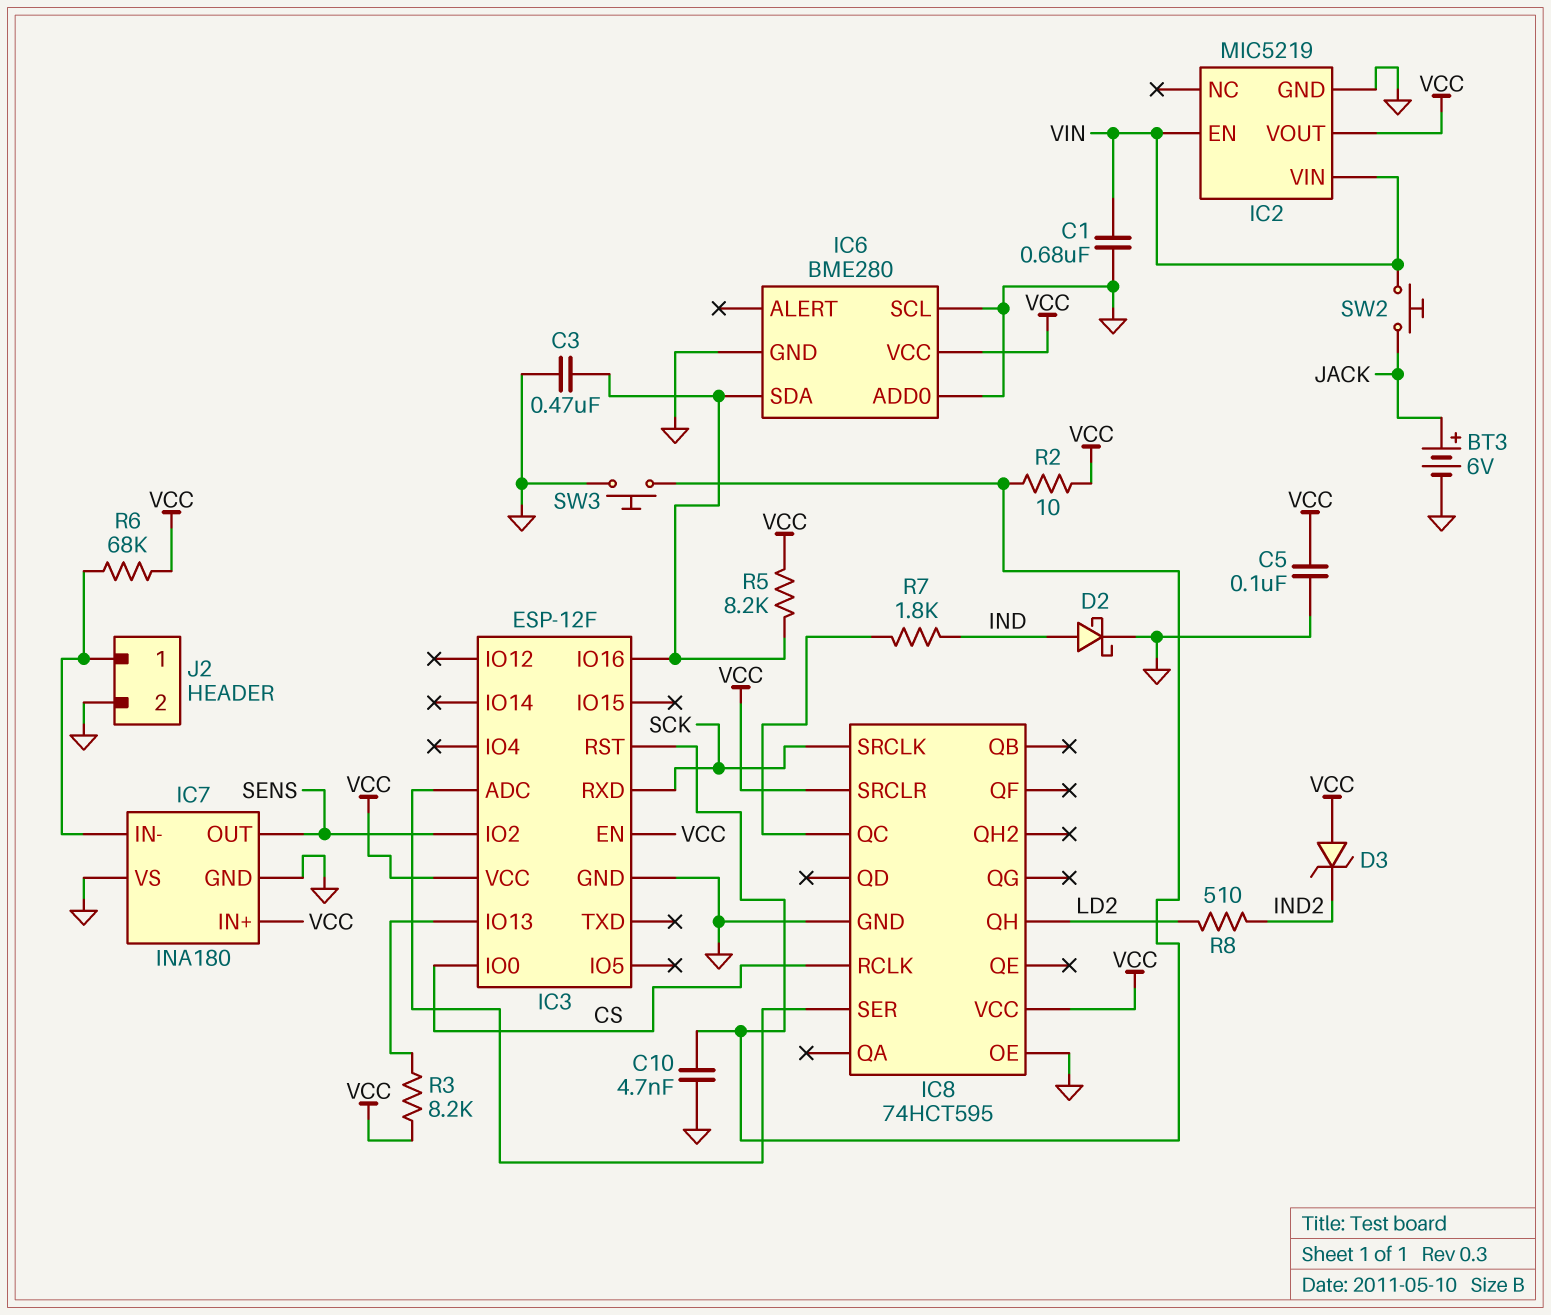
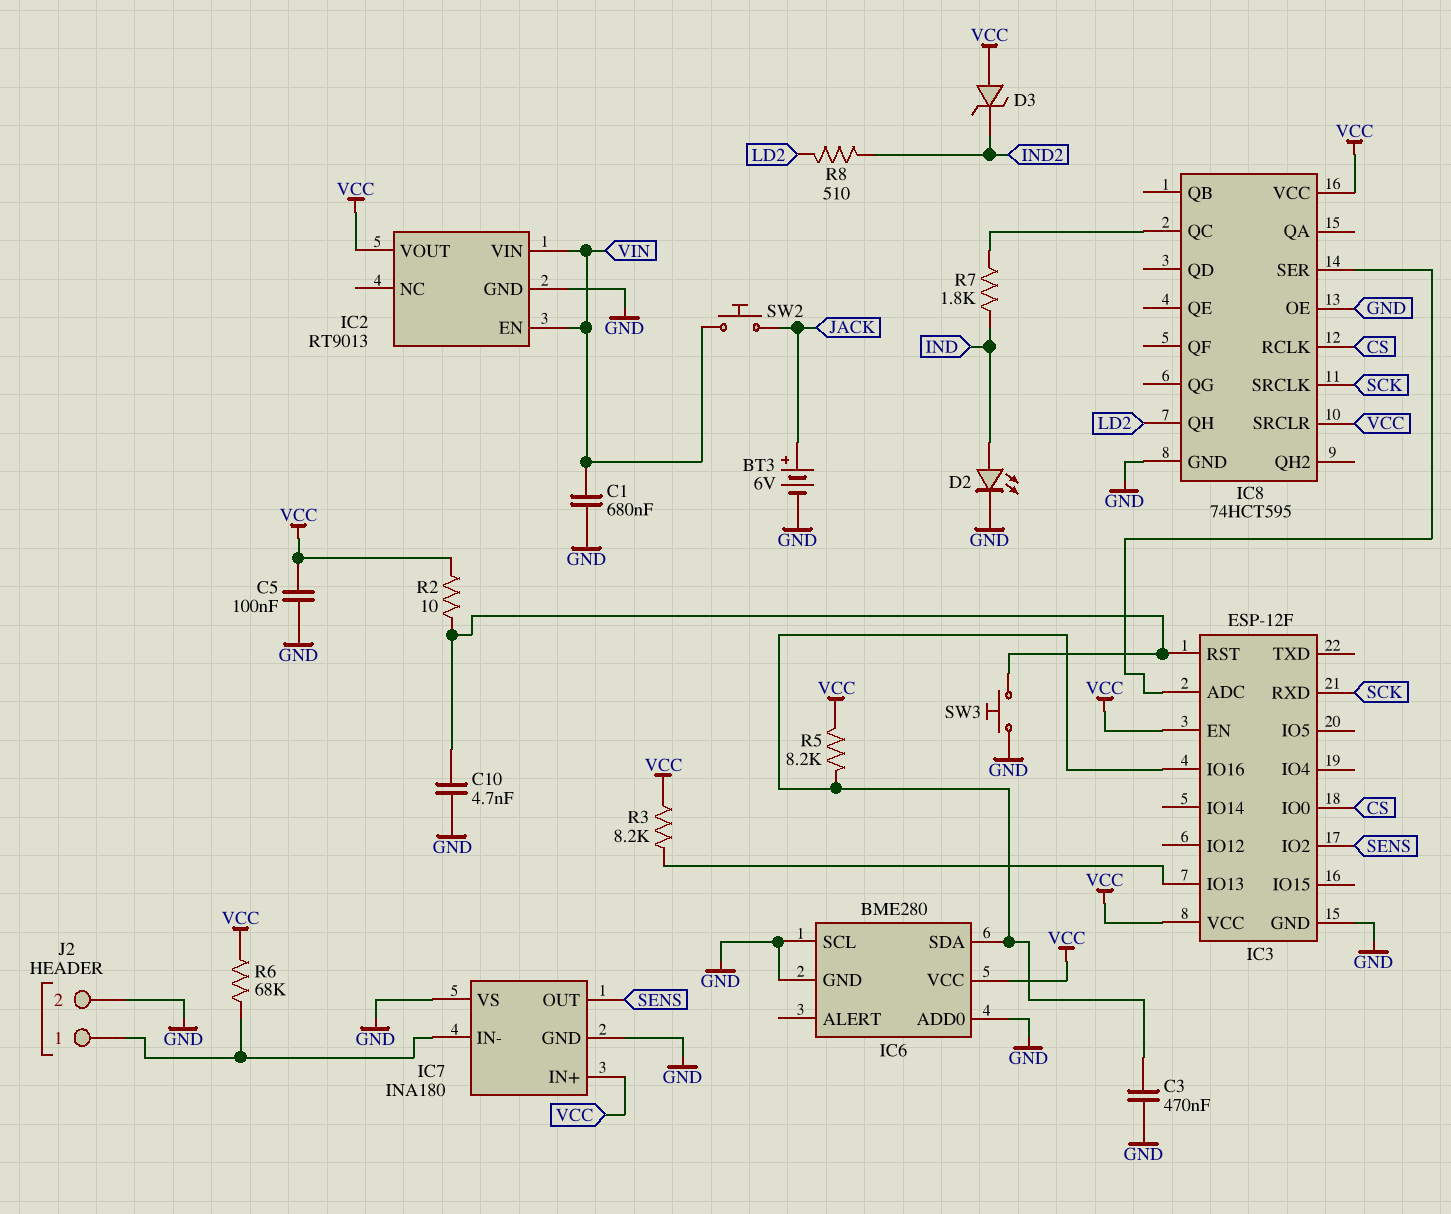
D2: schottky (A IND, K GND) -> LED (A IND, K GND)
IC2: MIC5219 -> RT9013

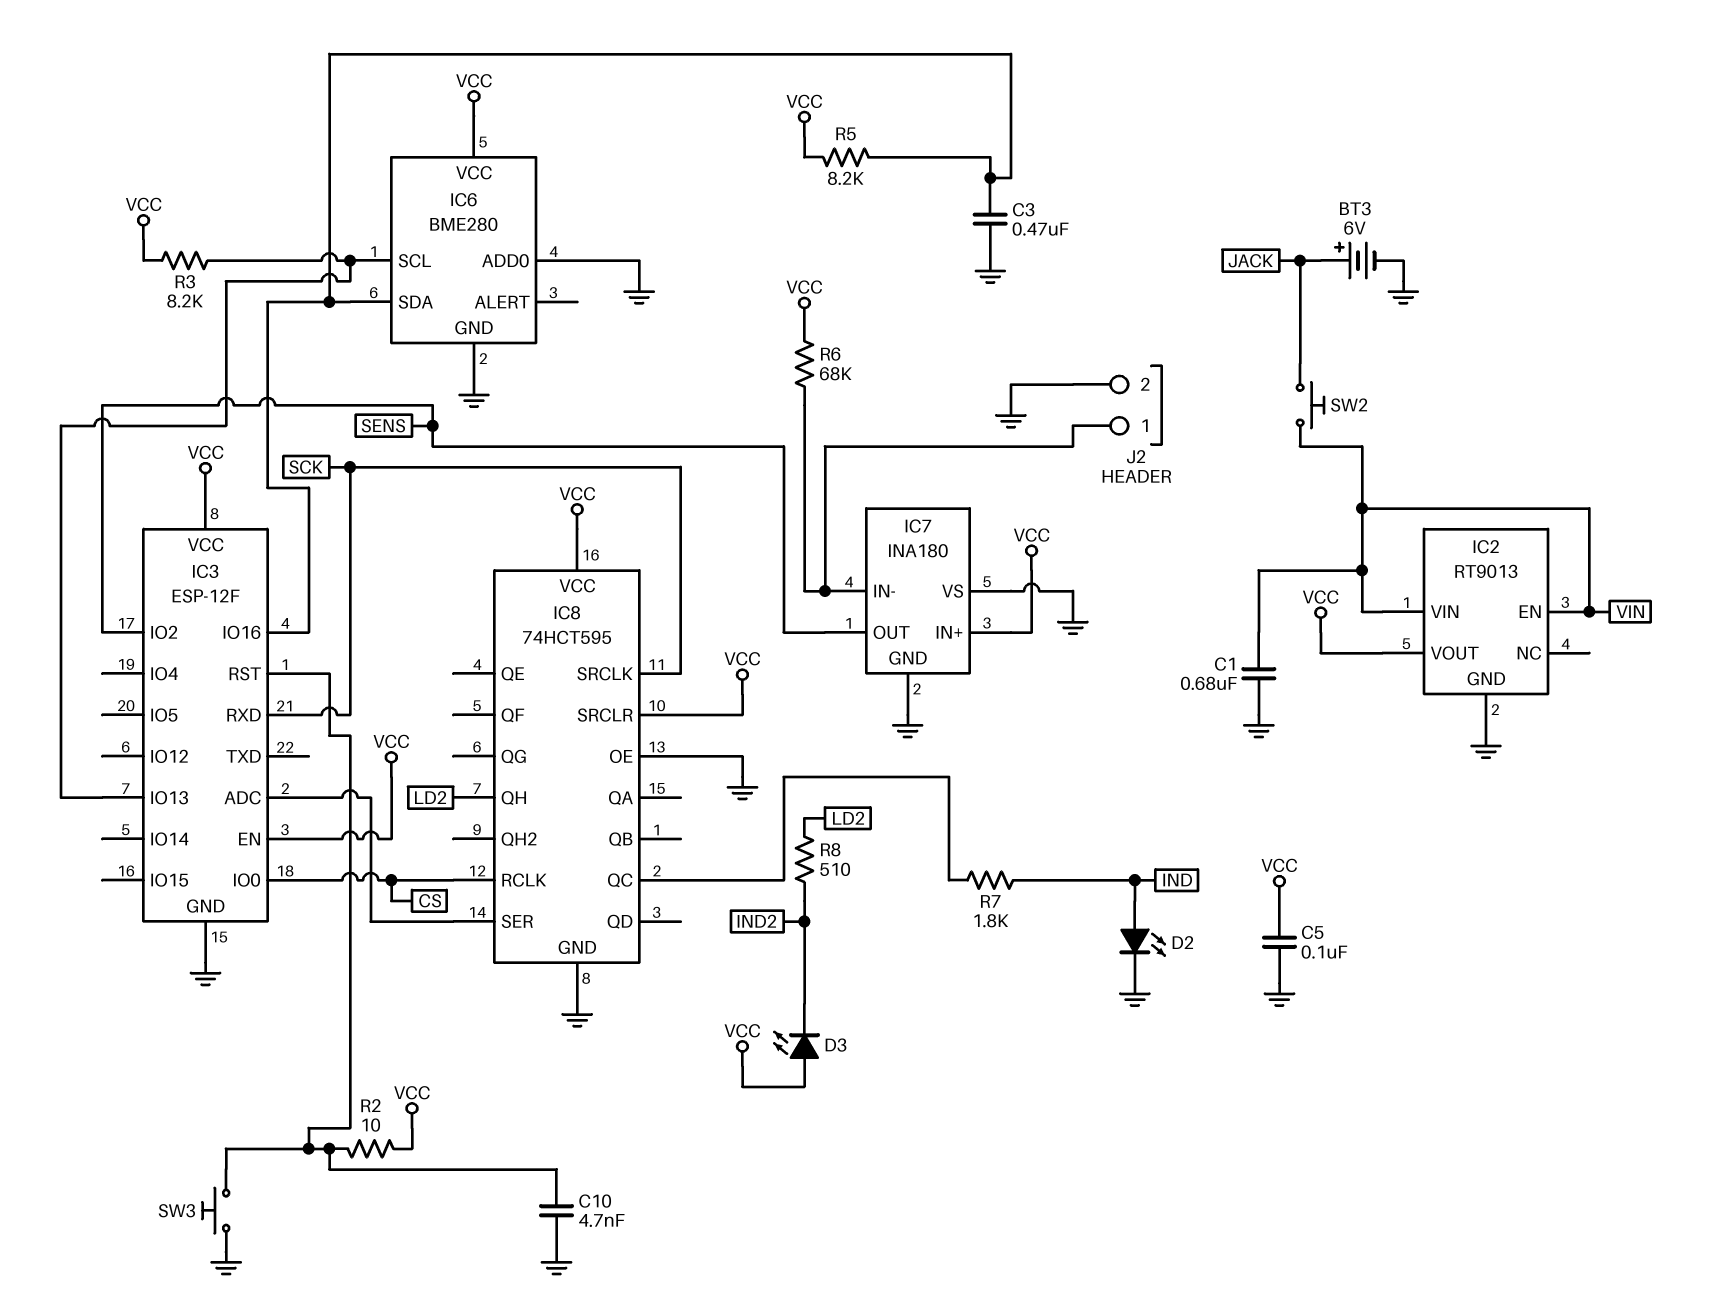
D3: zener (A VCC, K IND2) -> LED (A VCC, K IND2)
IC6 pin SCL: GND -> IC3/IO13

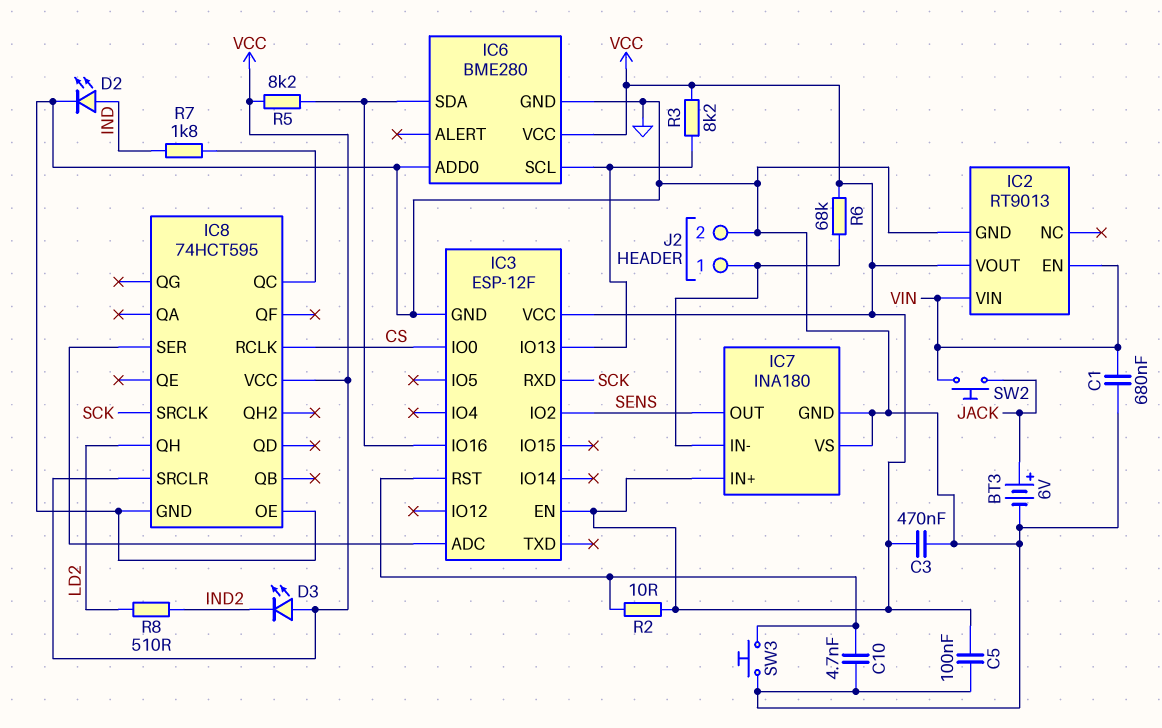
C3: 470nF (GND, IC3/IO16) -> 470nF (GND, VCC)

